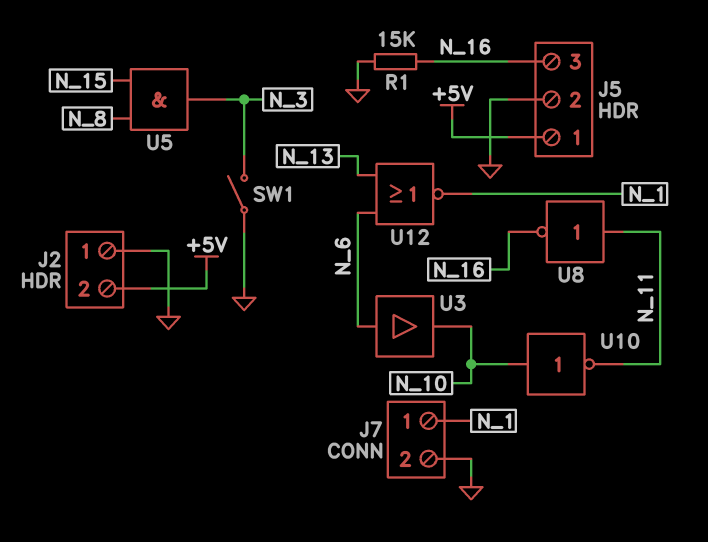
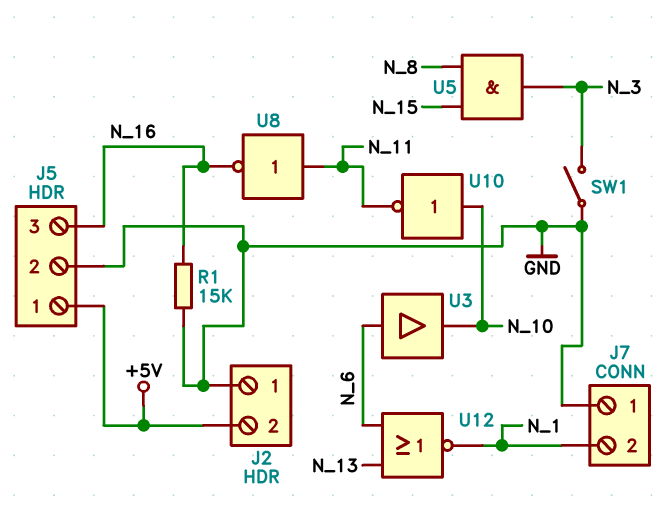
J7 pin 1: N_1 -> GND
J7 pin 2: GND -> N_1

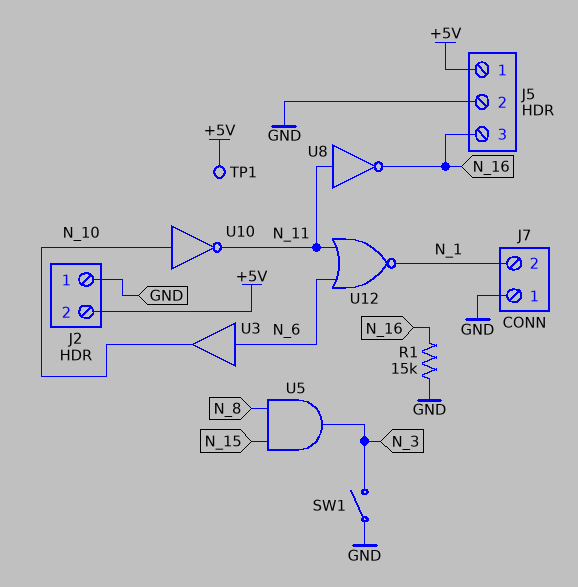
TP1: none -> test point (+5V)
U12: NOR (in N_6, in N_13, out N_1) -> NOR (in N_6, in N_11, out N_1)

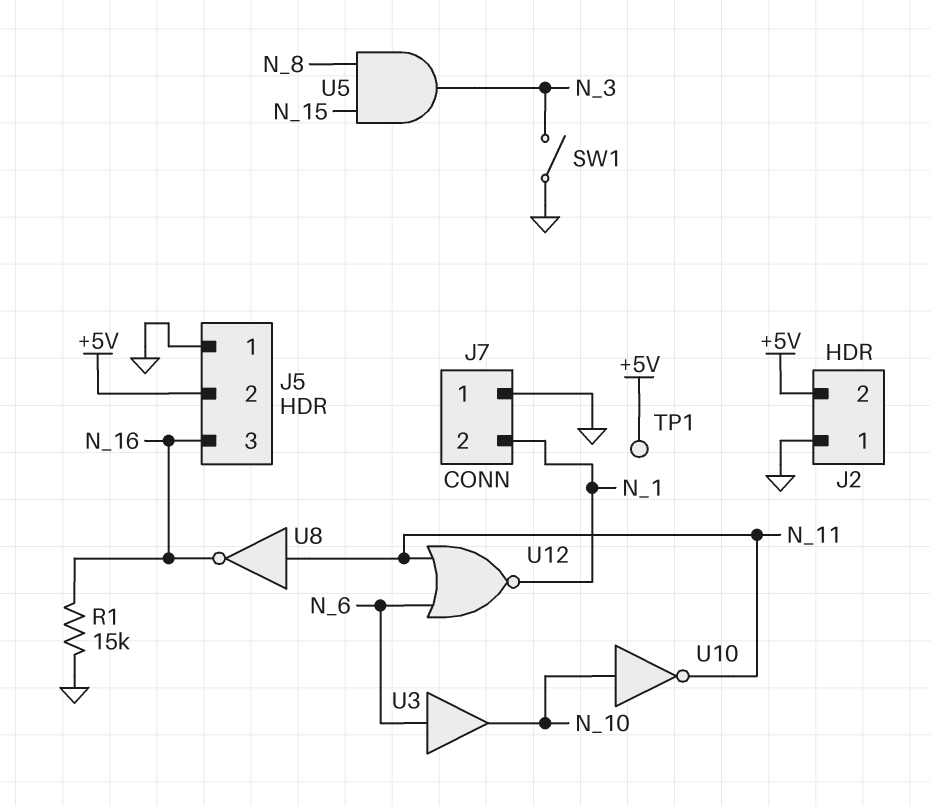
J5 pin 1: +5V -> GND
J5 pin 2: GND -> +5V

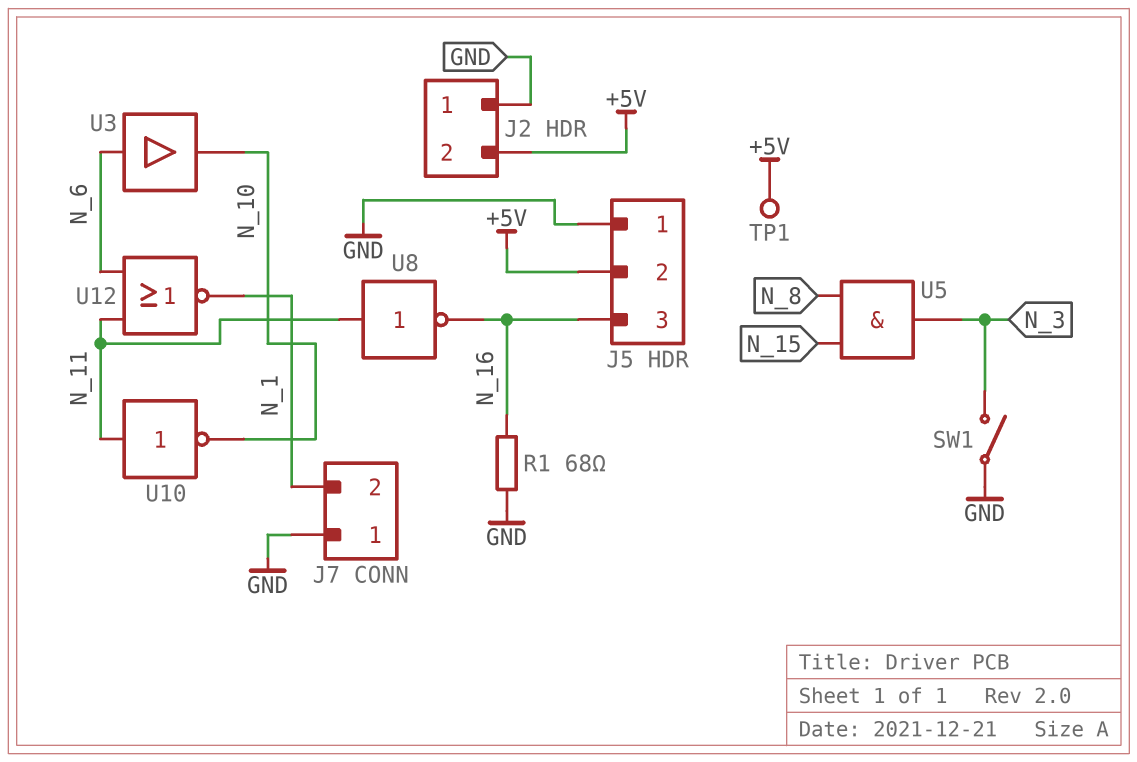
R1: 15k (GND, N_16) -> 68 (GND, N_16)
U10: NOT (in N_10, out N_11) -> NOT (in N_11, out N_10)

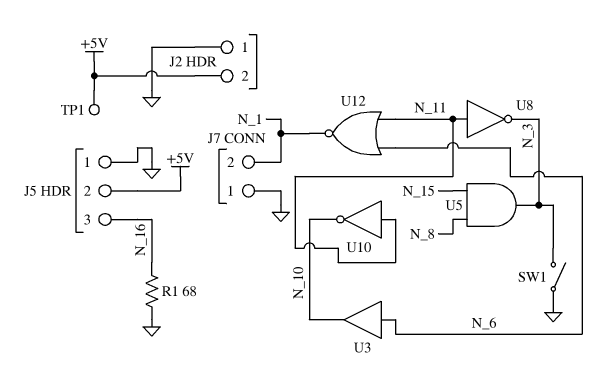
U8: NOT (in N_11, out N_16) -> NOT (in N_11, out N_3)

